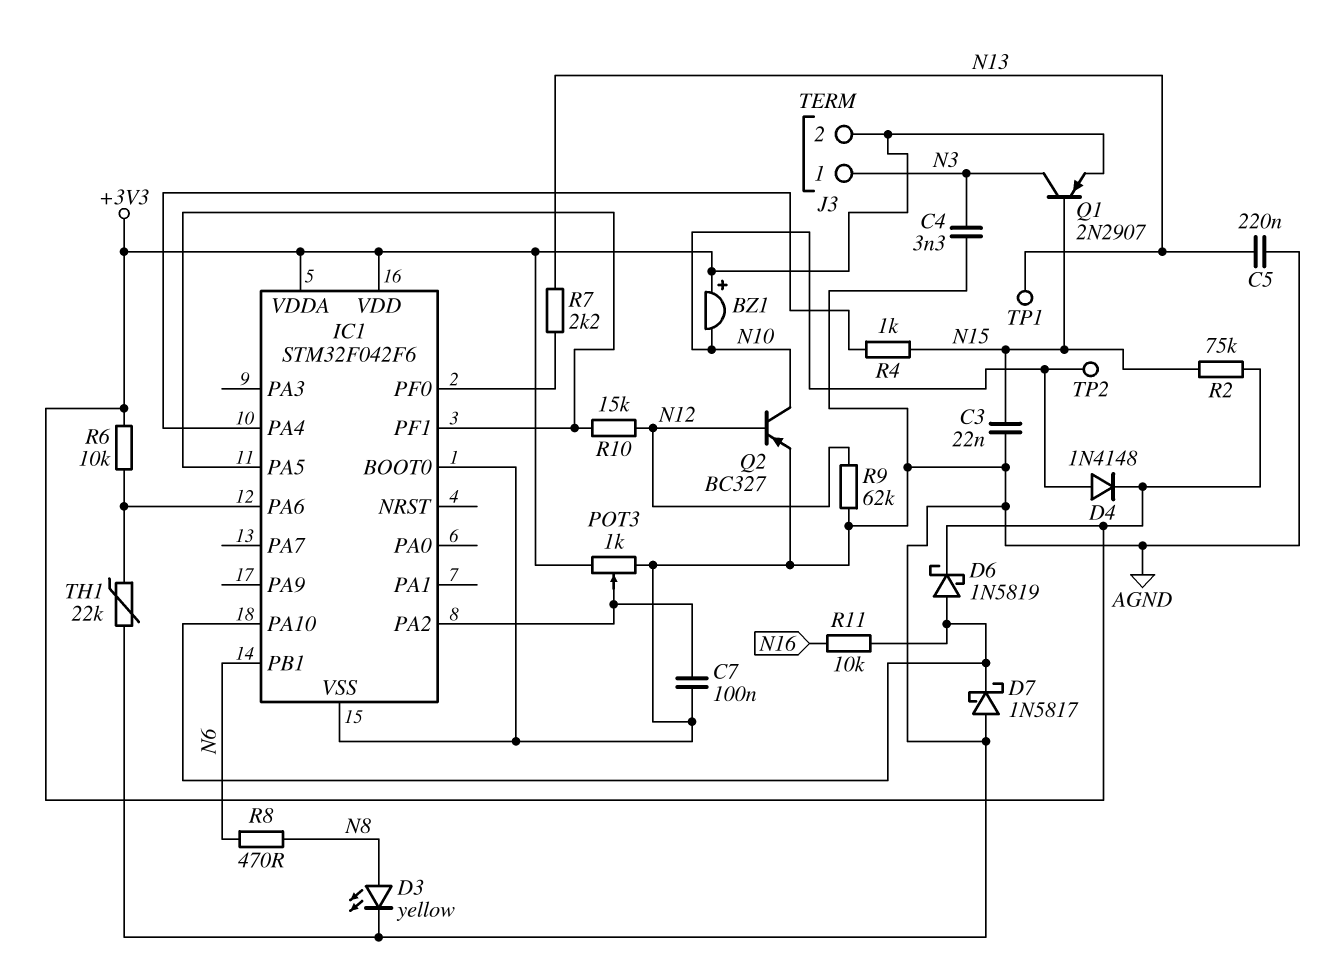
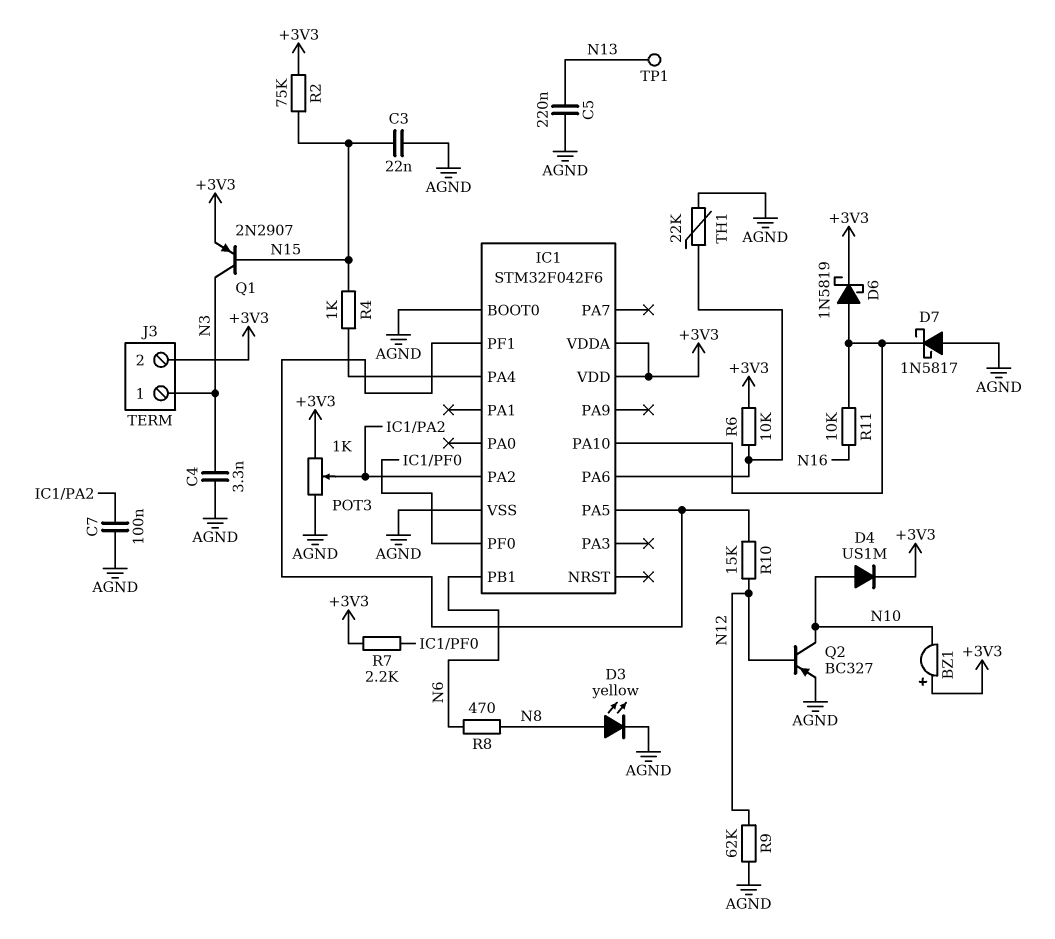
D4: diode 1N4148 (A N10, K +3V3) -> diode US1M (A N10, K +3V3)
R7: 2.2k (IC1/PF0, N13) -> 2.2k (+3V3, IC1/PF0)
TP2: test point (N10) -> none

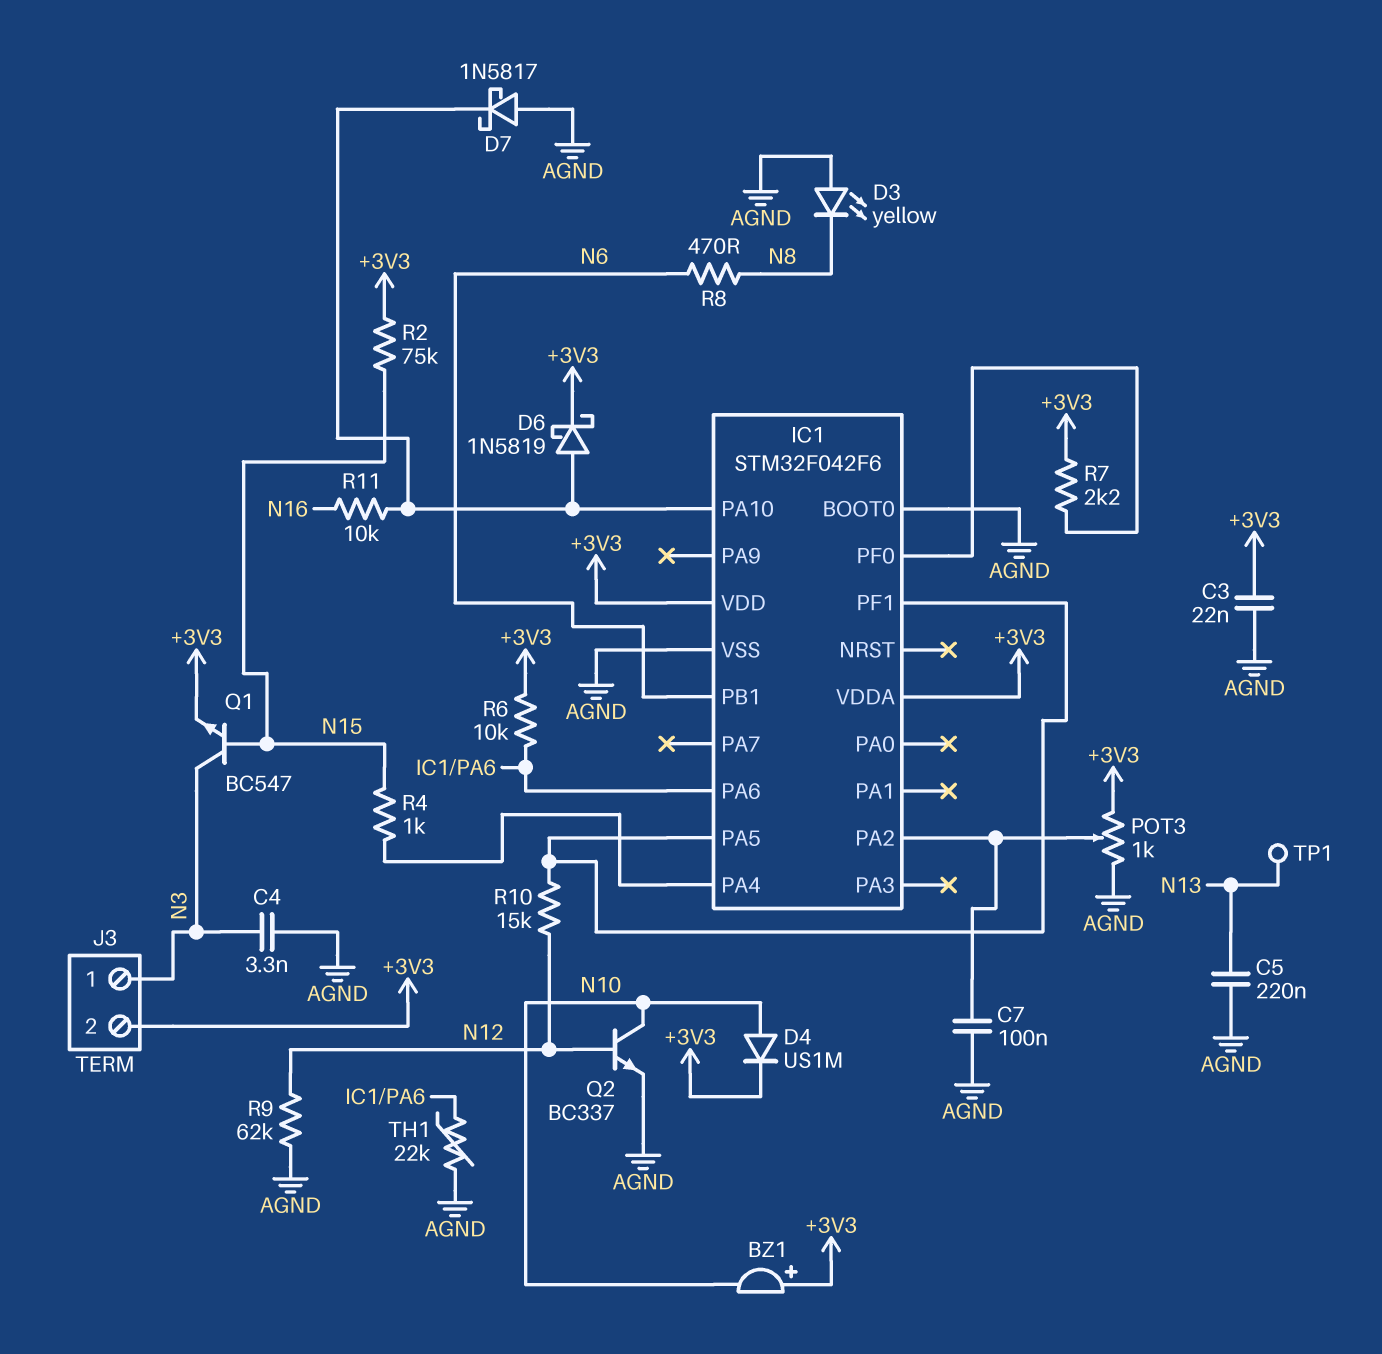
C3: 22nF (AGND, N15) -> 22nF (+3V3, AGND)
D3: LED yellow (A N8, K AGND) -> LED yellow (A AGND, K N8)
Q1: PNP 2N2907 (B N15, C N3, E +3V3) -> NPN BC547 (B N15, C N3, E +3V3)
Q2: PNP BC327 (B N12, C N10, E AGND) -> NPN BC337 (B N12, C N10, E AGND)

